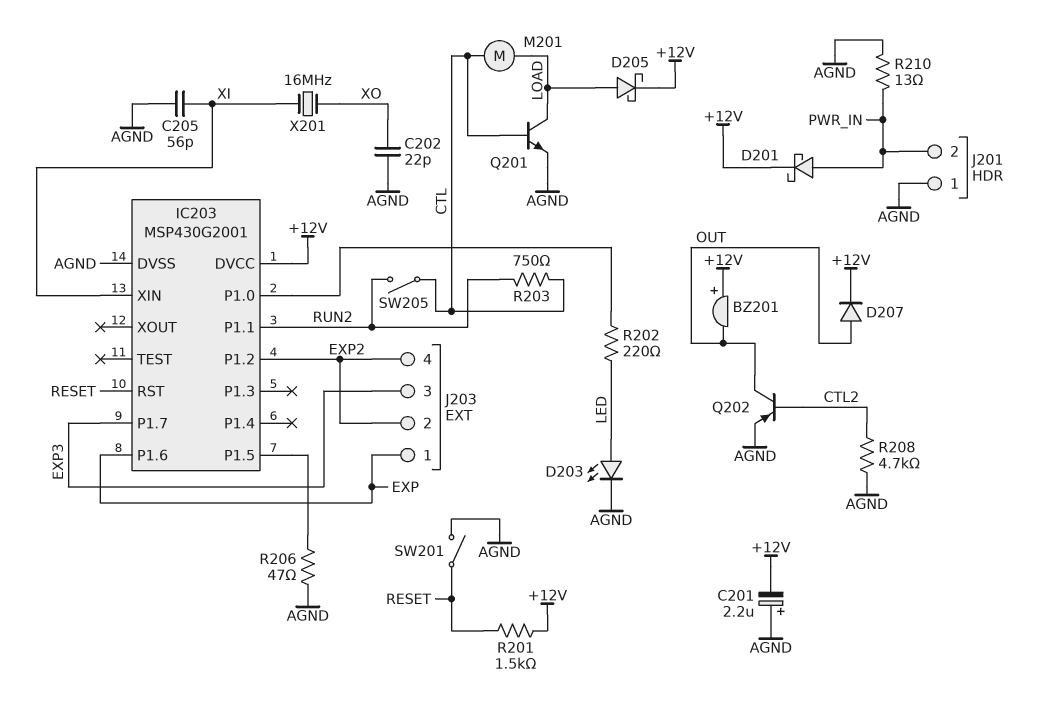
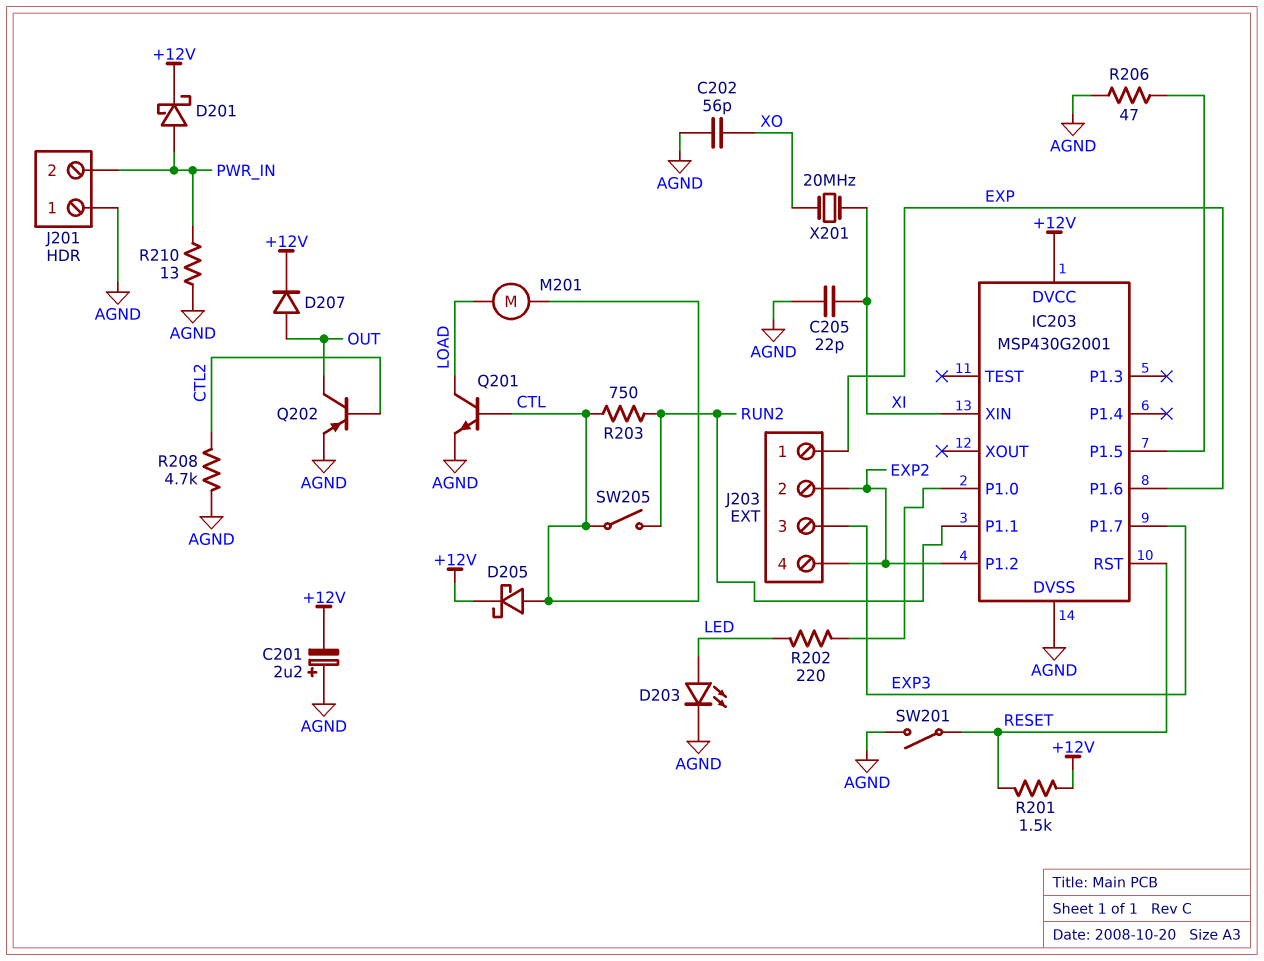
BZ201: buzzer (plus +12V, minus OUT) -> none
C202: 22pF (AGND, XO) -> 56pF (AGND, XO)
C205: 56pF (AGND, XI) -> 22pF (AGND, XI)
D205: schottky (A LOAD, K +12V) -> schottky (A CTL, K +12V)
X201: 16MHz (XI, XO) -> 20MHz (XI, XO)

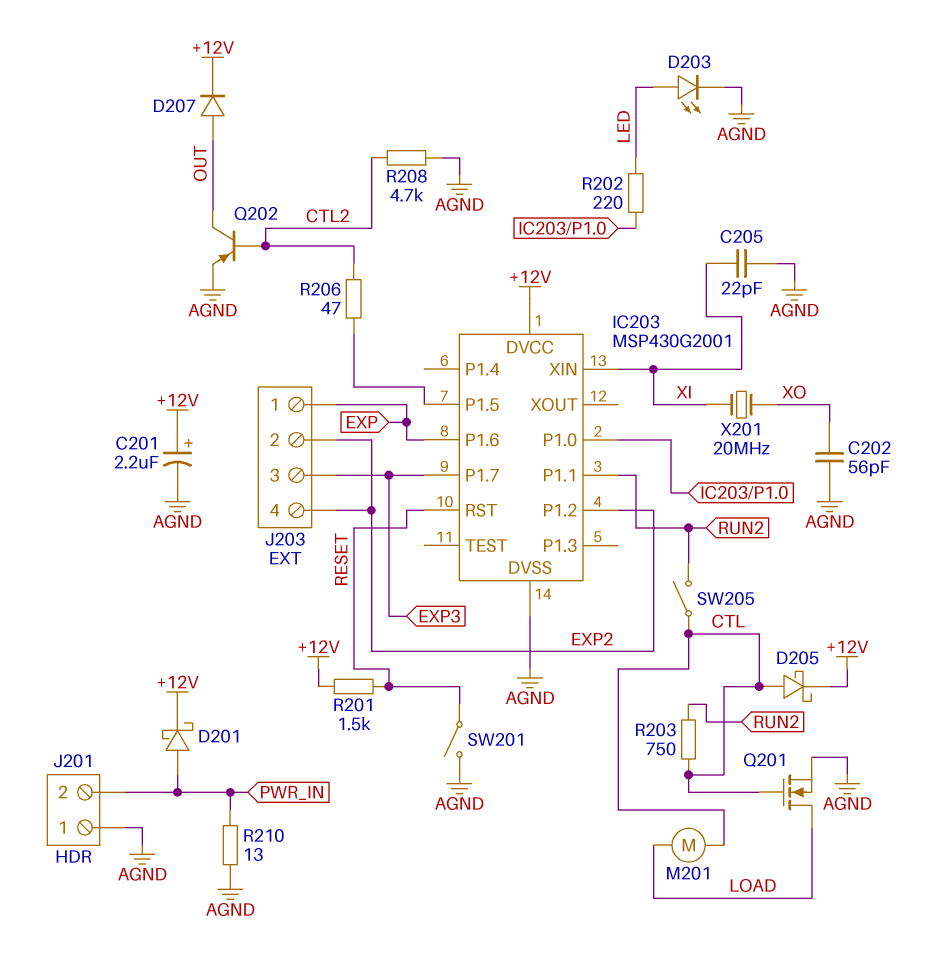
C201: 2.2uF (plus AGND, minus +12V) -> 2.2uF (plus +12V, minus AGND)
Q201: NPN (B CTL, C LOAD, E AGND) -> NMOS (G CTL, D LOAD, S AGND)
R206: 47 (AGND, IC203/P1.5) -> 47 (CTL2, IC203/P1.5)

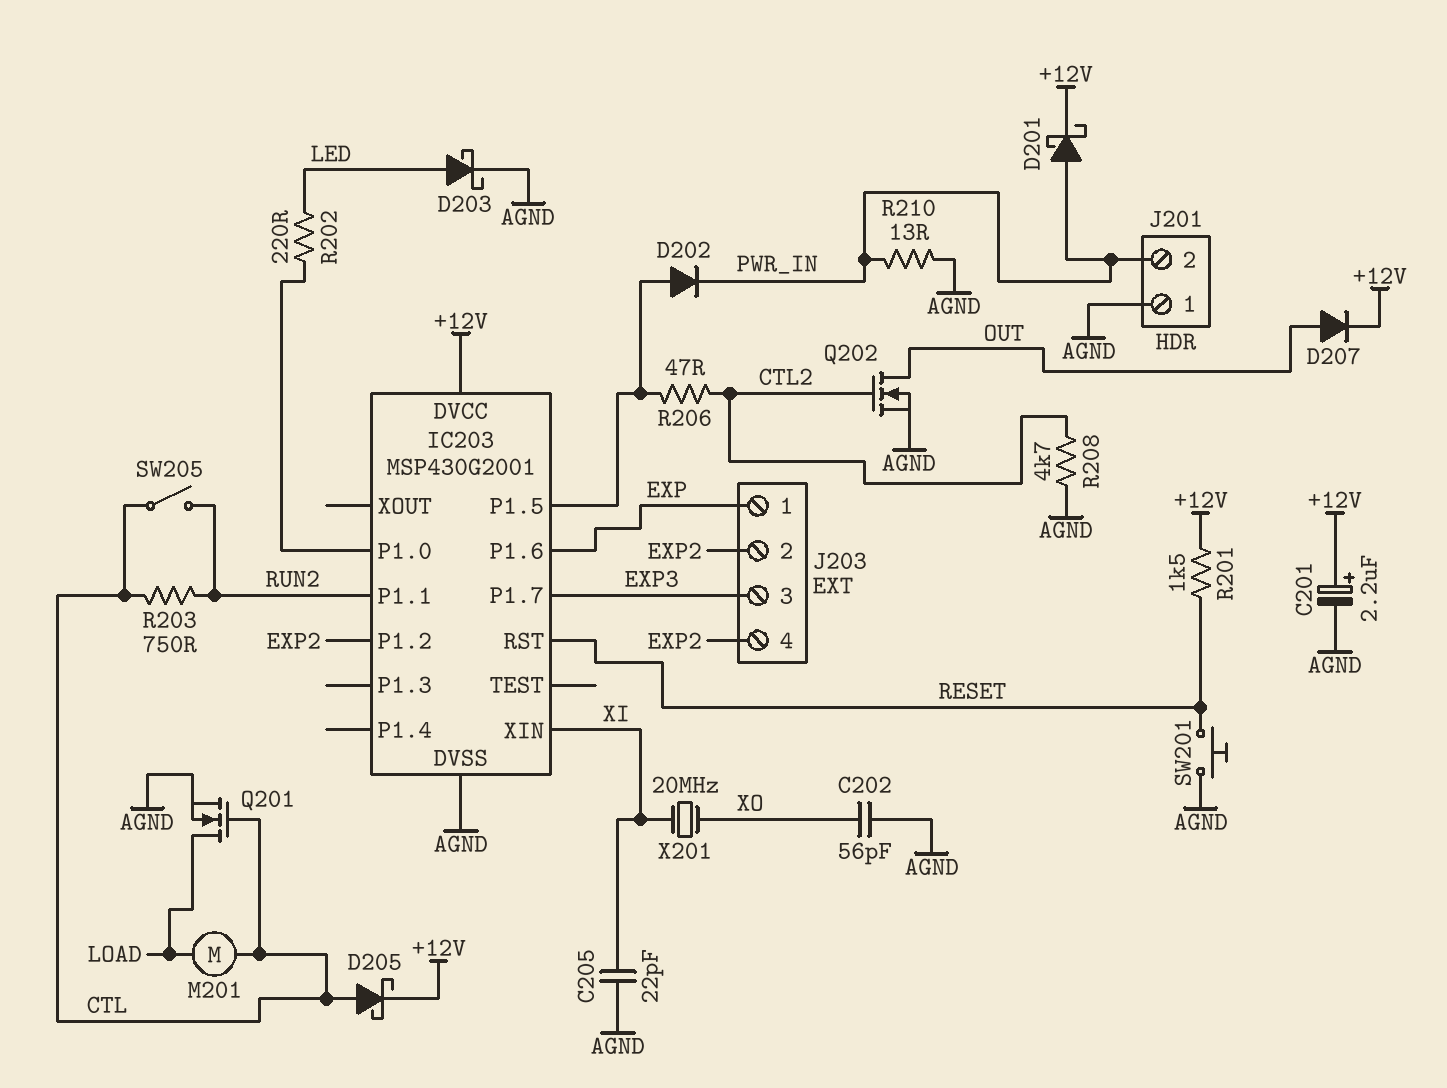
D202: none -> diode (A IC203/P1.5, K PWR_IN)
D203: LED (A LED, K AGND) -> schottky (A LED, K AGND)
Q202: PNP (B CTL2, C OUT, E AGND) -> NMOS (G CTL2, D OUT, S AGND)
SW201: switch (AGND, RESET) -> button (AGND, RESET)

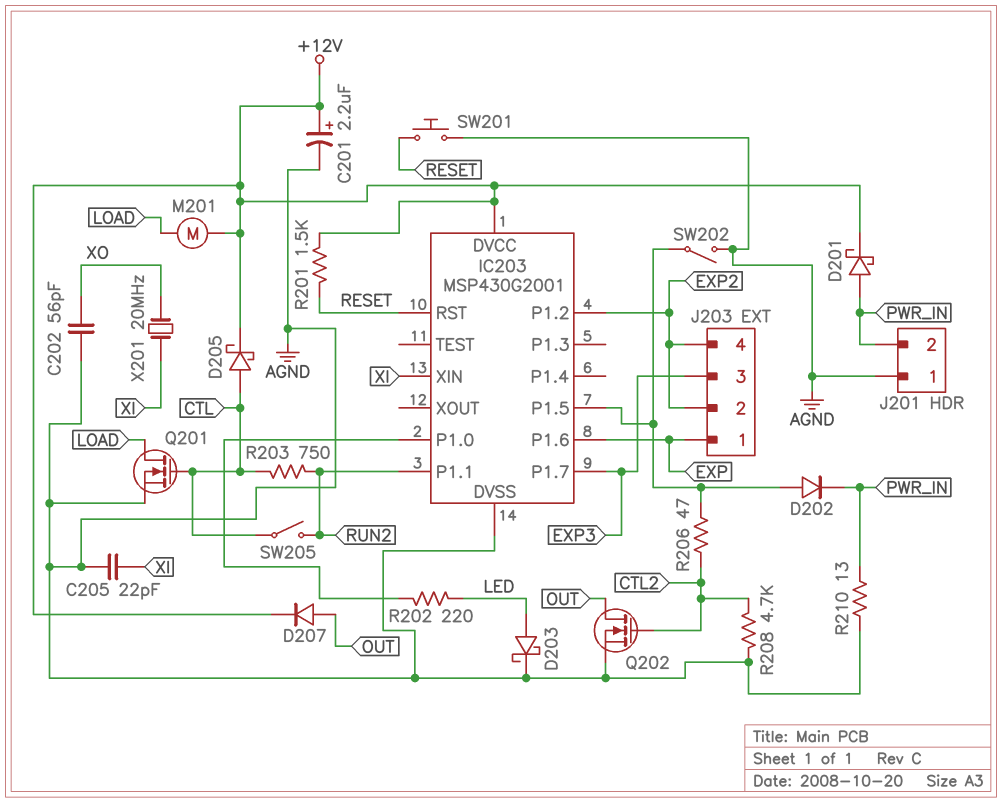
M201: motor (CTL, LOAD) -> motor (+12V, LOAD)
SW202: none -> switch (AGND, IC203/P1.5)

